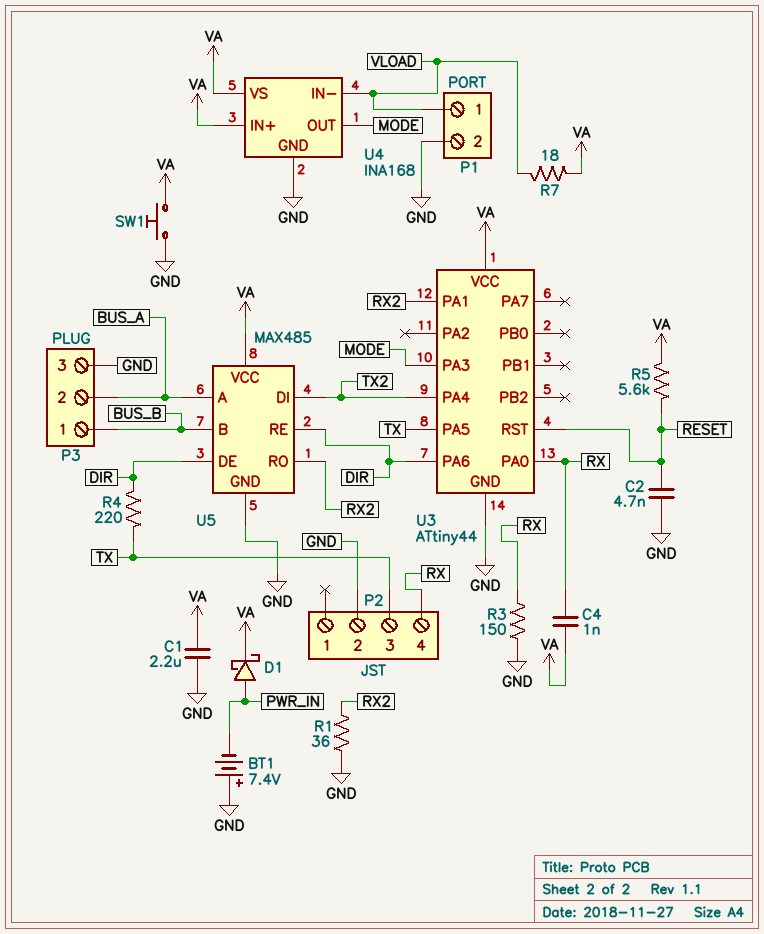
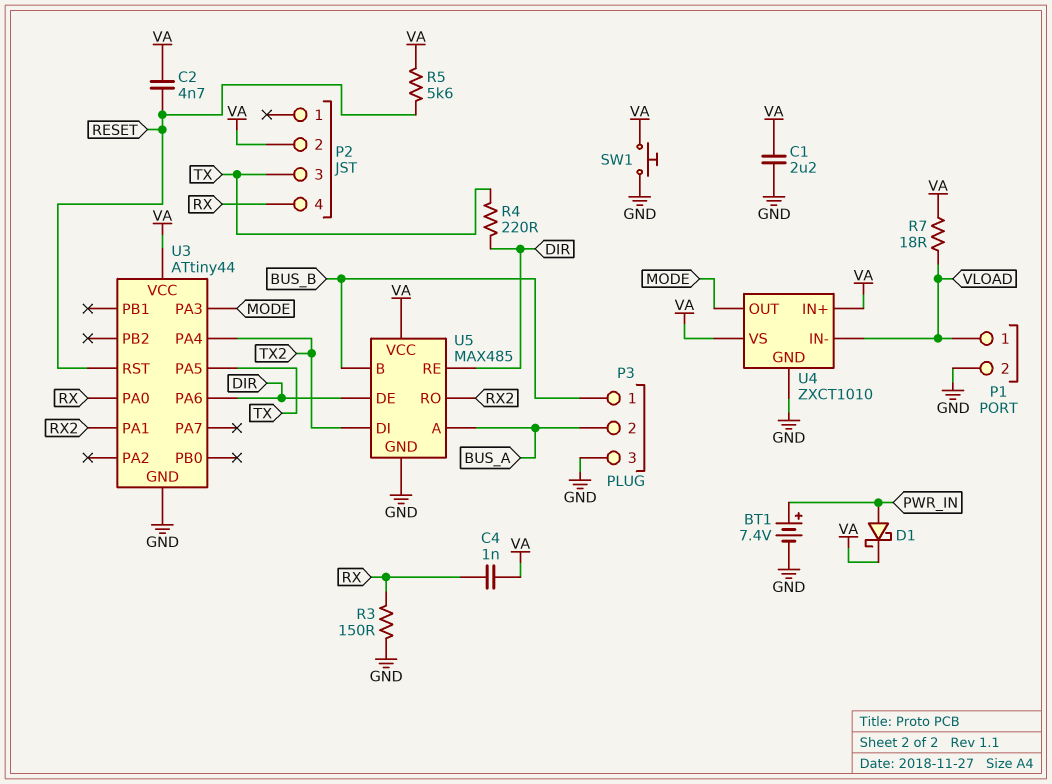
BT1: 7.4V (plus GND, minus PWR_IN) -> 7.4V (plus PWR_IN, minus GND)
C2: 4.7nF (GND, RESET) -> 4.7nF (RESET, VA)
P2 pin 2: GND -> VA
R1: 36 (GND, RX2) -> none
U4: INA168 -> ZXCT1010

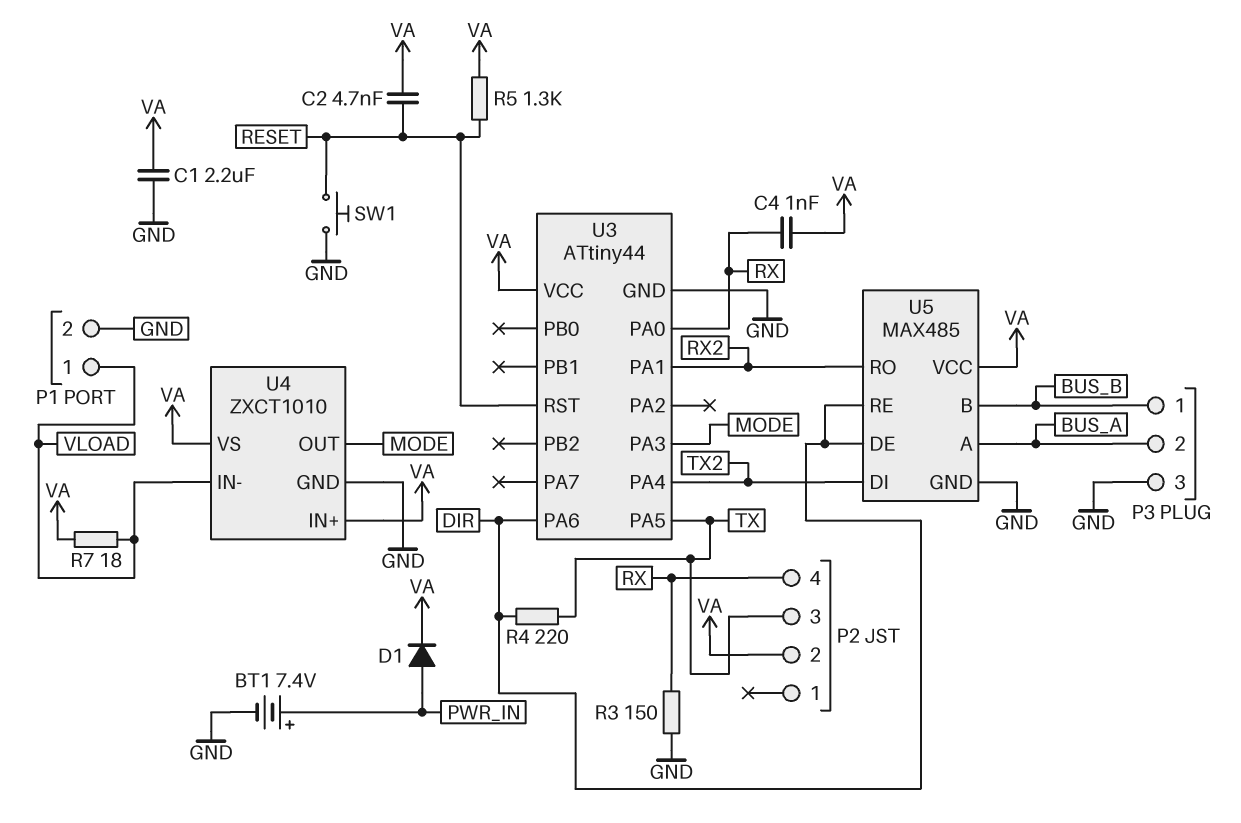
D1: schottky (A PWR_IN, K VA) -> diode (A PWR_IN, K VA)
R5: 5.6k (RESET, VA) -> 1.3k (RESET, VA)
SW1: button (GND, VA) -> button (GND, RESET)

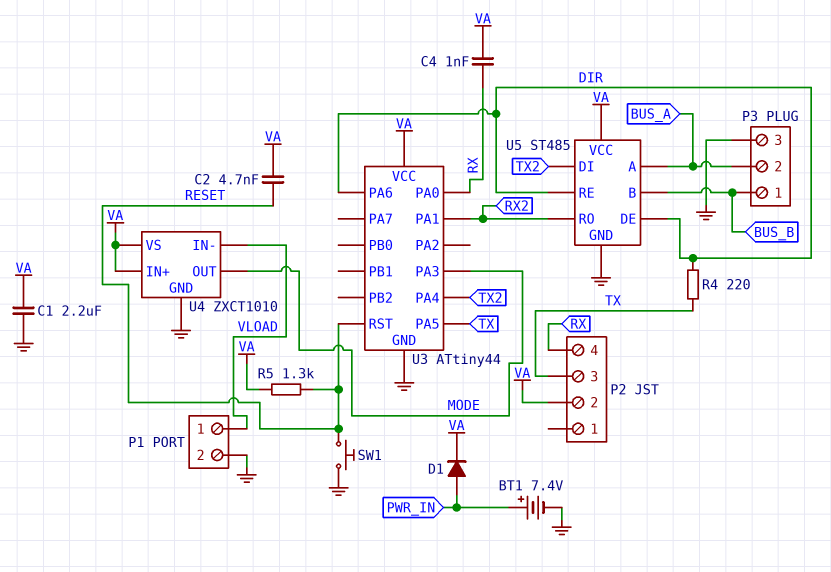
R3: 150 (GND, RX) -> none
R7: 18 (VA, VLOAD) -> none
U5: MAX485 -> ST485

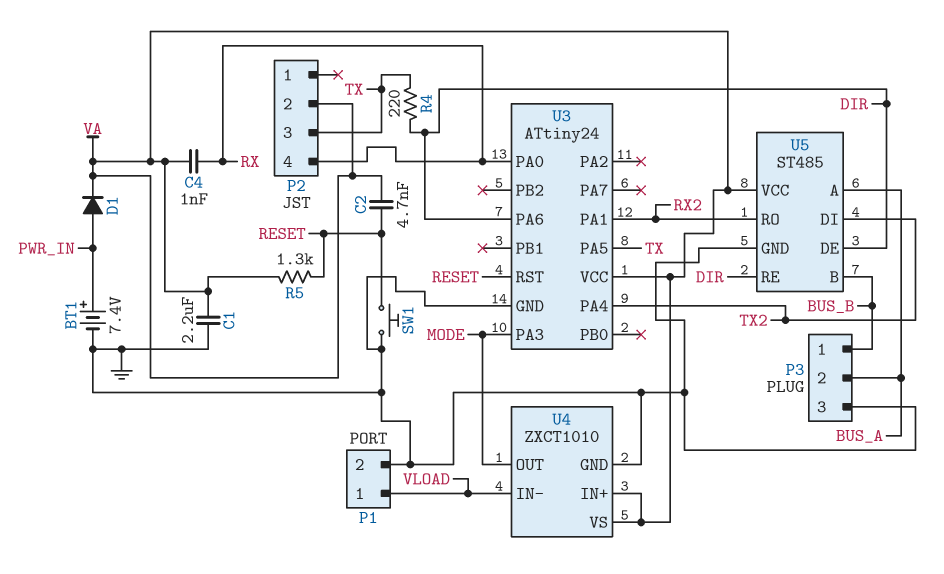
U3: ATtiny44 -> ATtiny24

